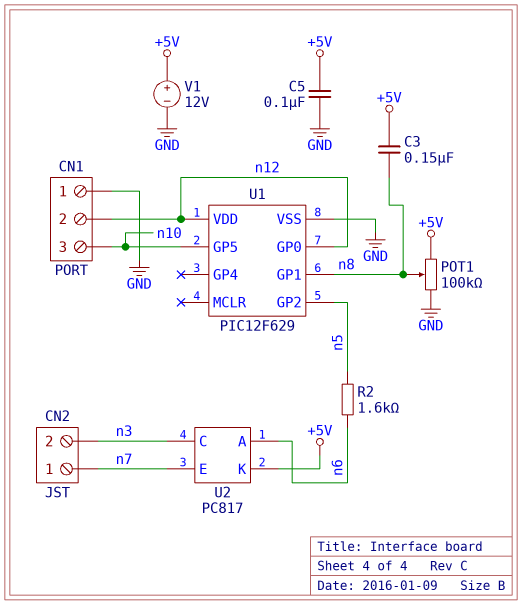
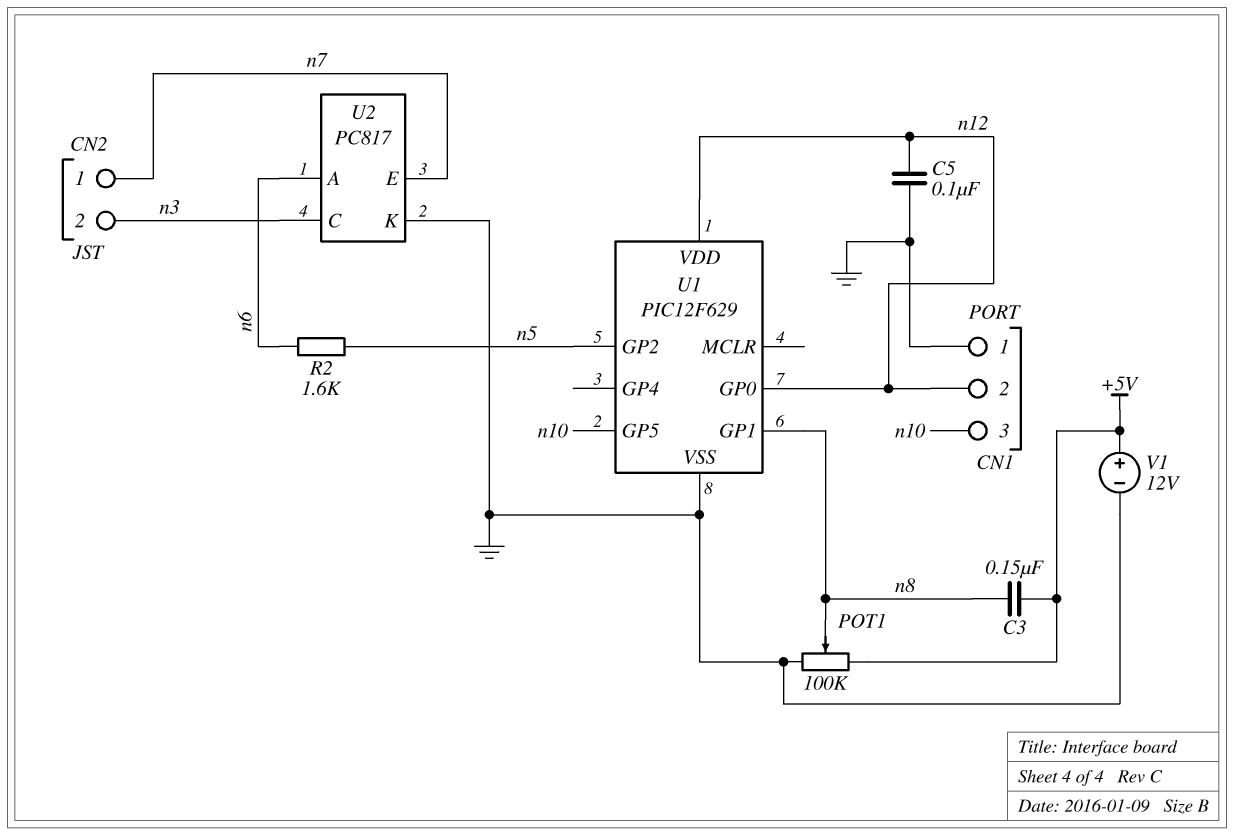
C5: 100nF (+5V, GND) -> 100nF (GND, n12)
U2 pin K: +5V -> GND

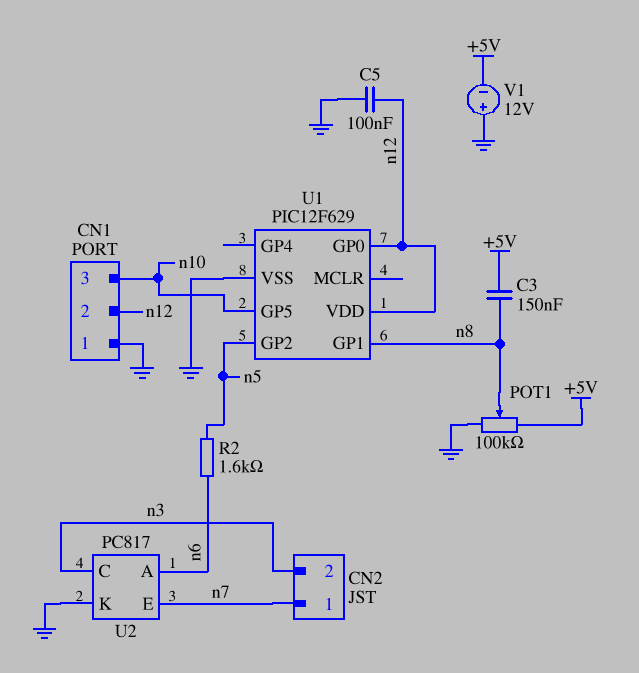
V1: 12V (plus +5V, minus GND) -> 12V (plus GND, minus +5V)

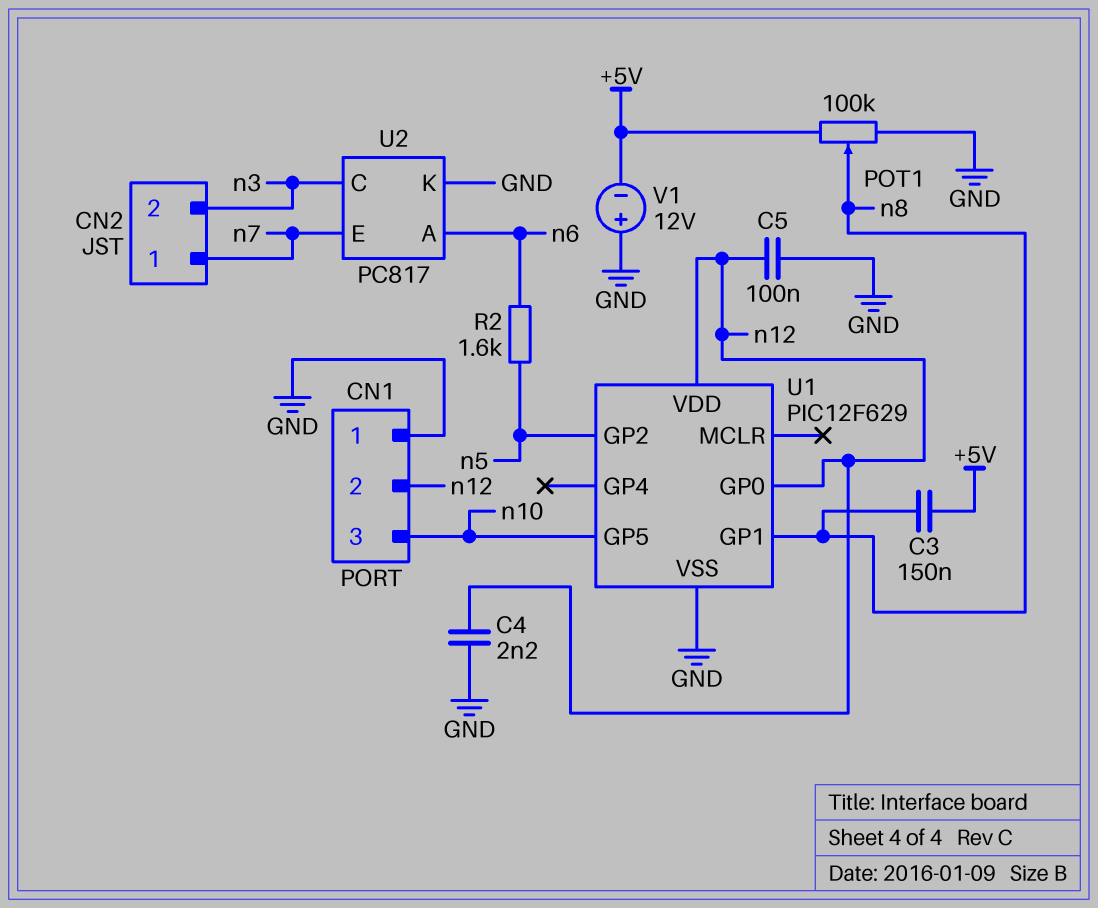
C4: none -> 2.2nF (GND, n12)

